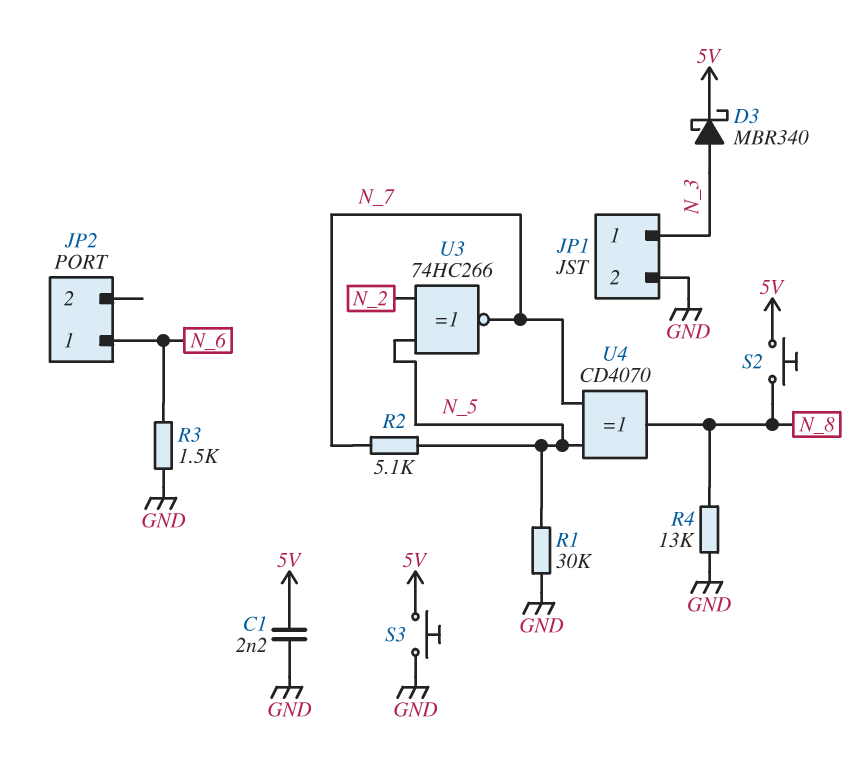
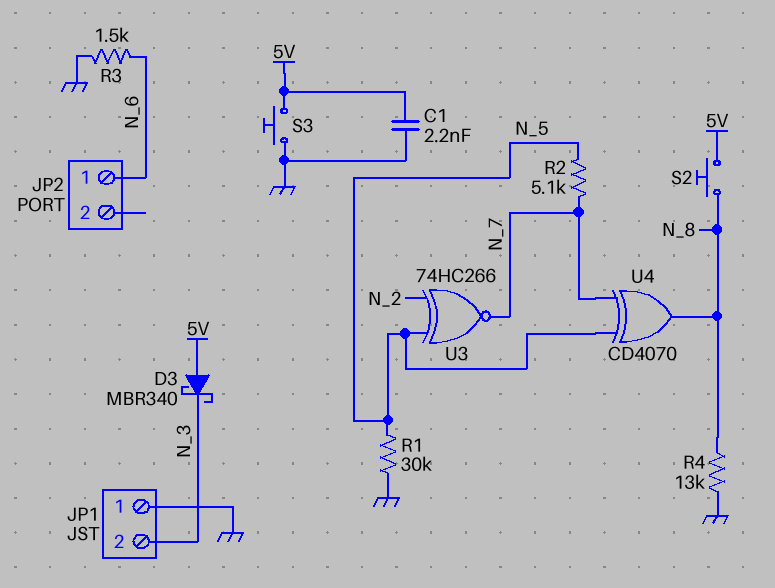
D3: schottky MBR340 (A N_3, K 5V) -> schottky MBR340 (A 5V, K N_3)
JP1 pin 1: N_3 -> GND
JP1 pin 2: GND -> N_3

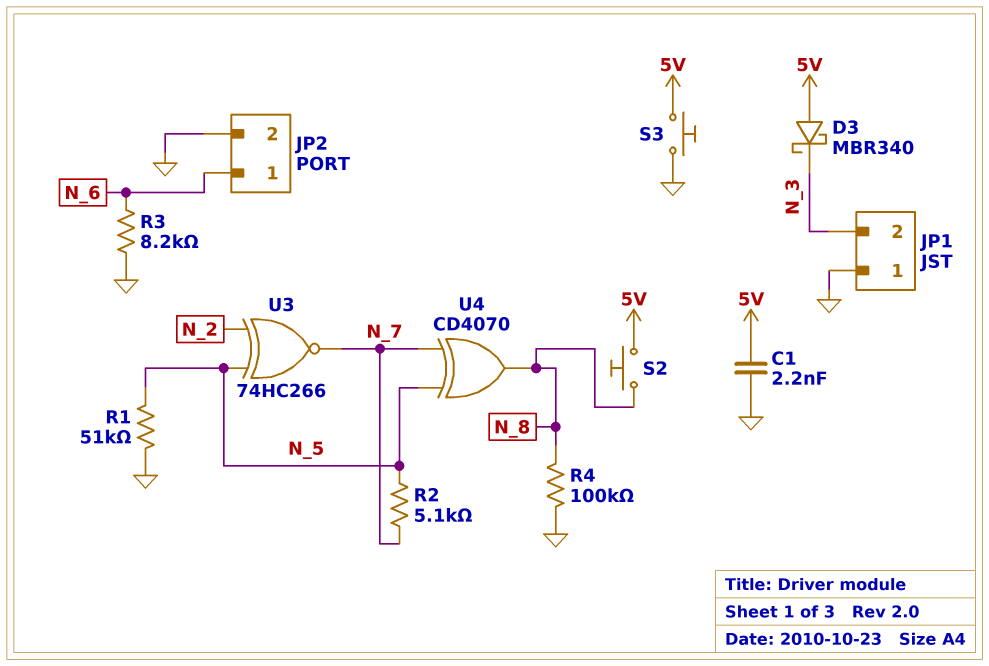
JP2 pin 2: none -> GND
R1: 30k (GND, N_5) -> 51k (GND, N_5)
R3: 1.5k (GND, N_6) -> 8.2k (GND, N_6)
R4: 13k (GND, N_8) -> 100k (GND, N_8)

